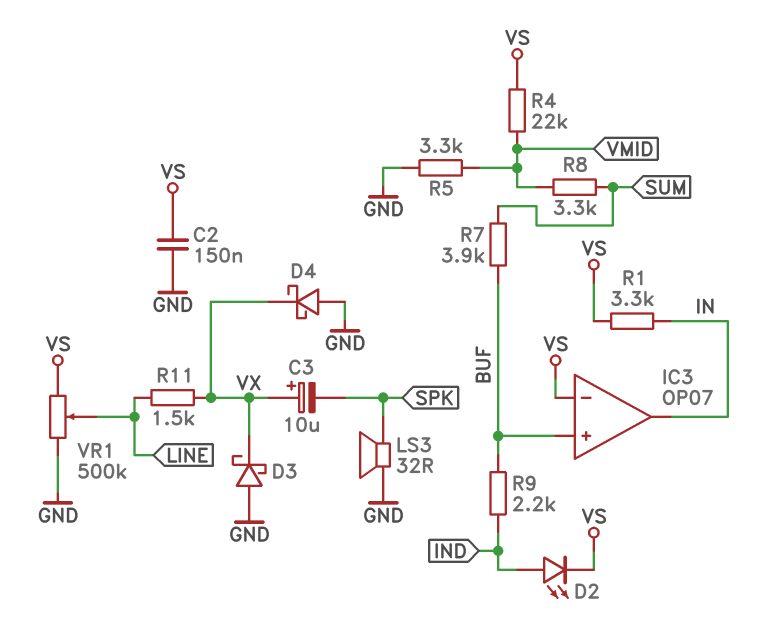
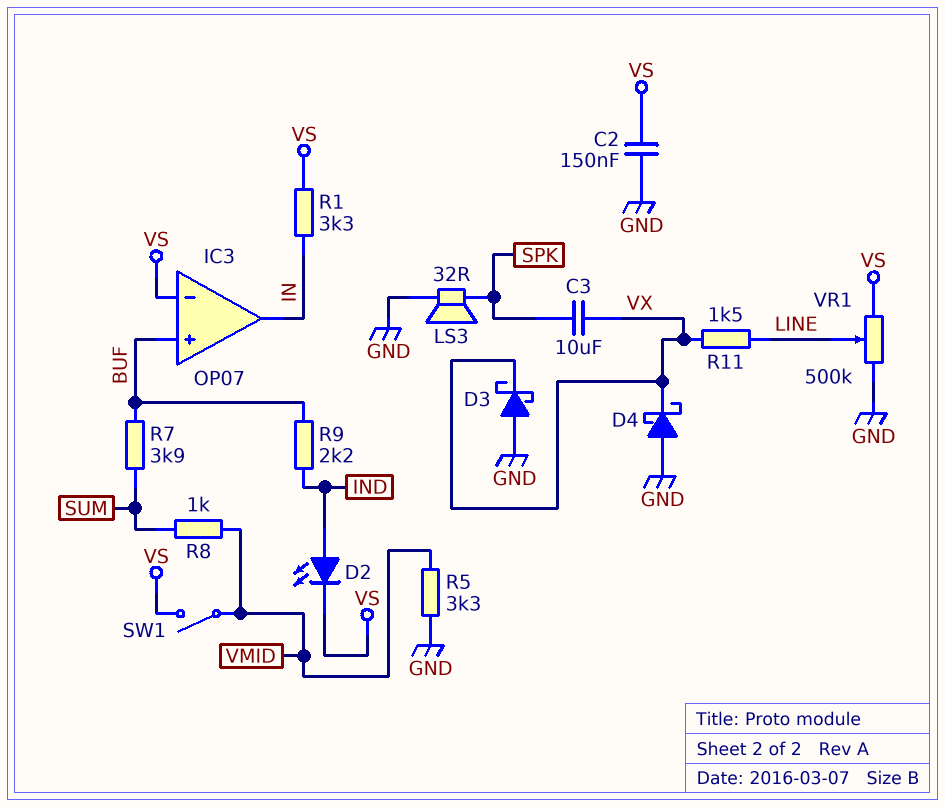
C3: 10uF (plus VX, minus SPK) -> 10uF (SPK, VX)
R4: 22k (VMID, VS) -> none
R8: 3.3k (SUM, VMID) -> 1k (SUM, VMID)
SW1: none -> switch (VMID, VS)

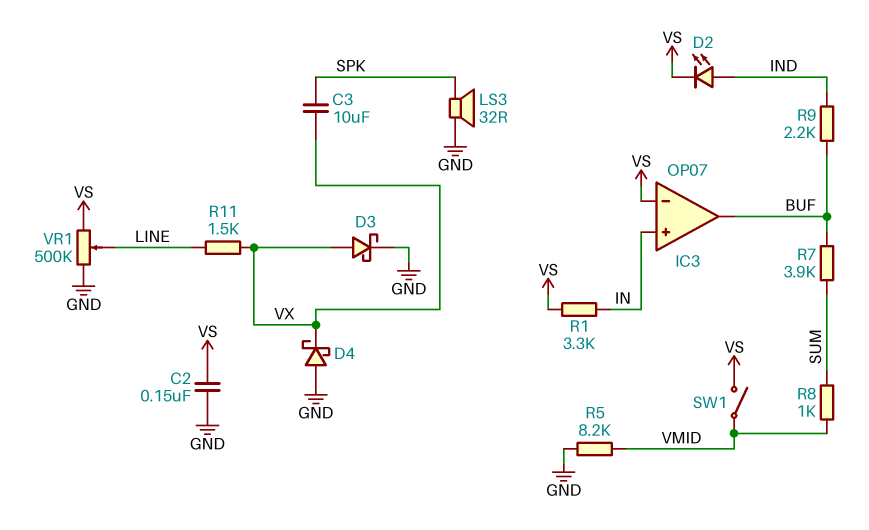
D3: schottky (A GND, K VX) -> schottky (A VX, K GND)
IC3 pin in+: BUF -> IN
IC3 pin out: IN -> BUF
R5: 3.3k (GND, VMID) -> 8.2k (GND, VMID)

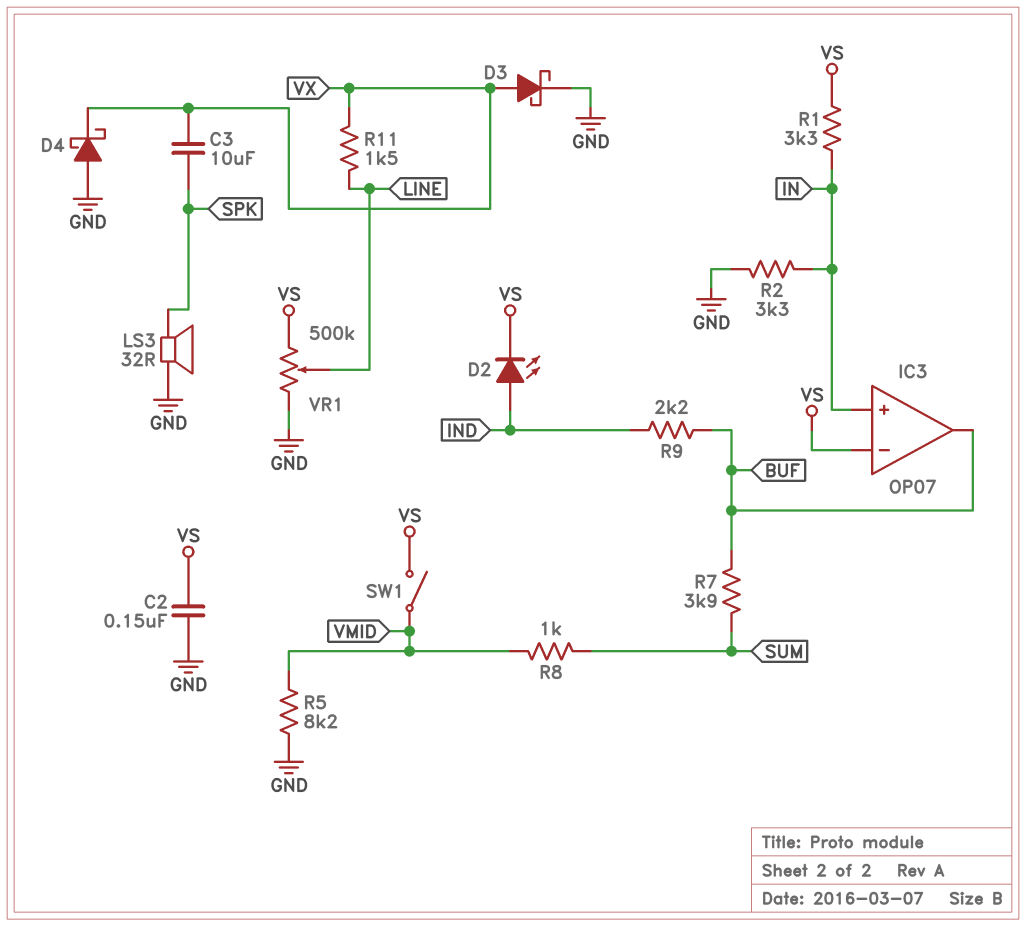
R2: none -> 3.3k (GND, IN)

